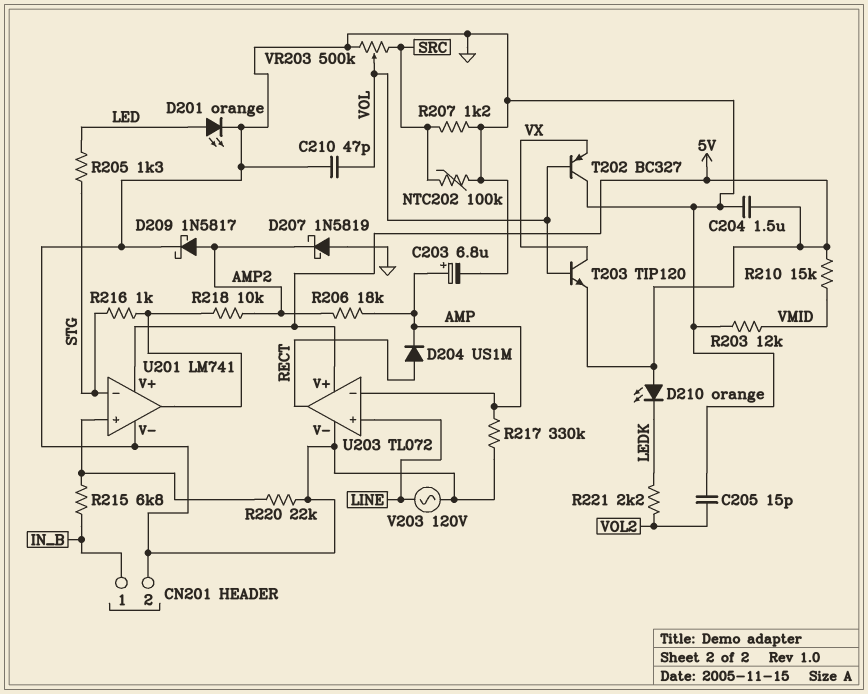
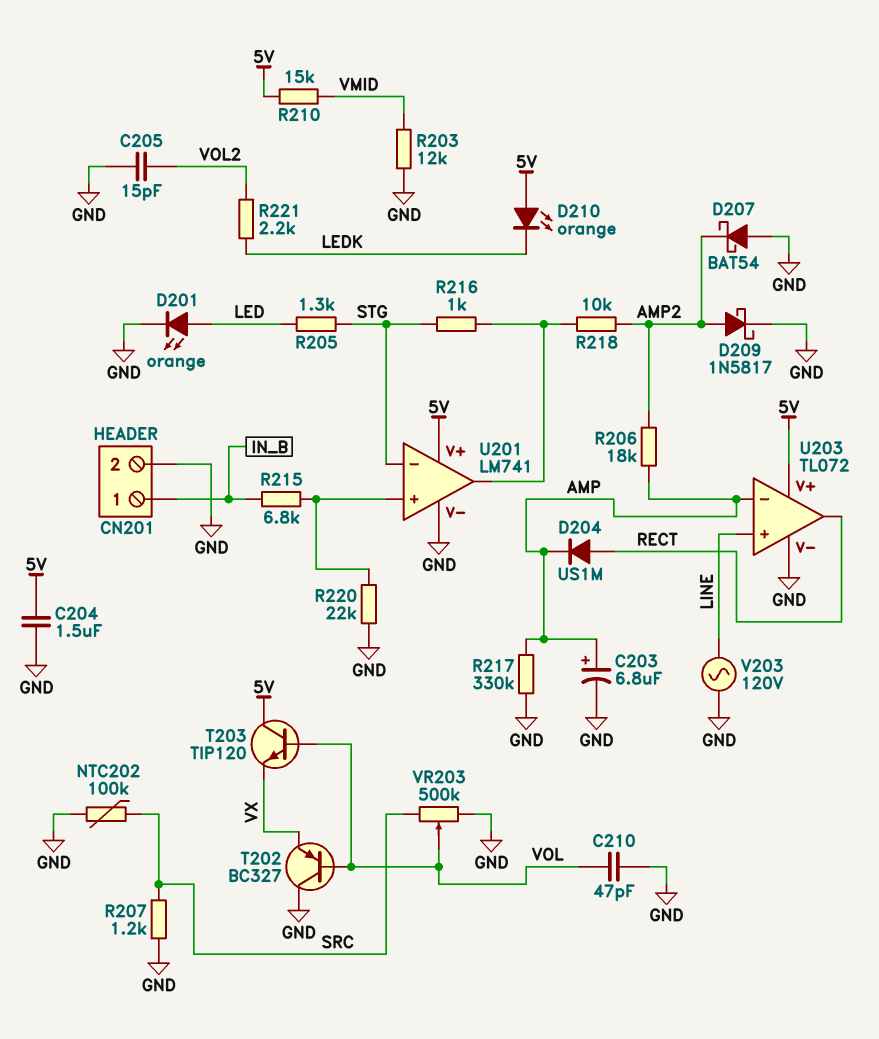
D207: schottky 1N5819 (A GND, K AMP2) -> schottky BAT54 (A GND, K AMP2)
T203: NPN TIP120 (B VOL, C VX, E 5V) -> NPN TIP120 (B VOL, C 5V, E VX)

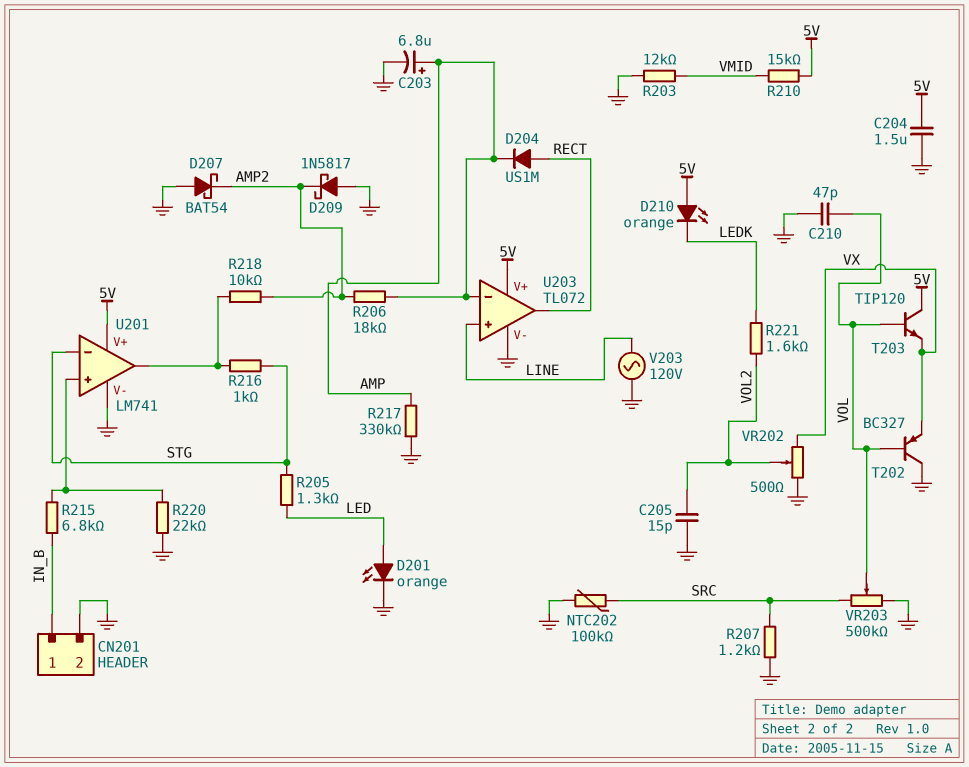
D209: schottky 1N5817 (A AMP2, K GND) -> schottky 1N5817 (A GND, K AMP2)
R221: 2.2k (LEDK, VOL2) -> 1.6k (LEDK, VOL2)
VR202: none -> 500 (GND, VX, wiper VOL2)

